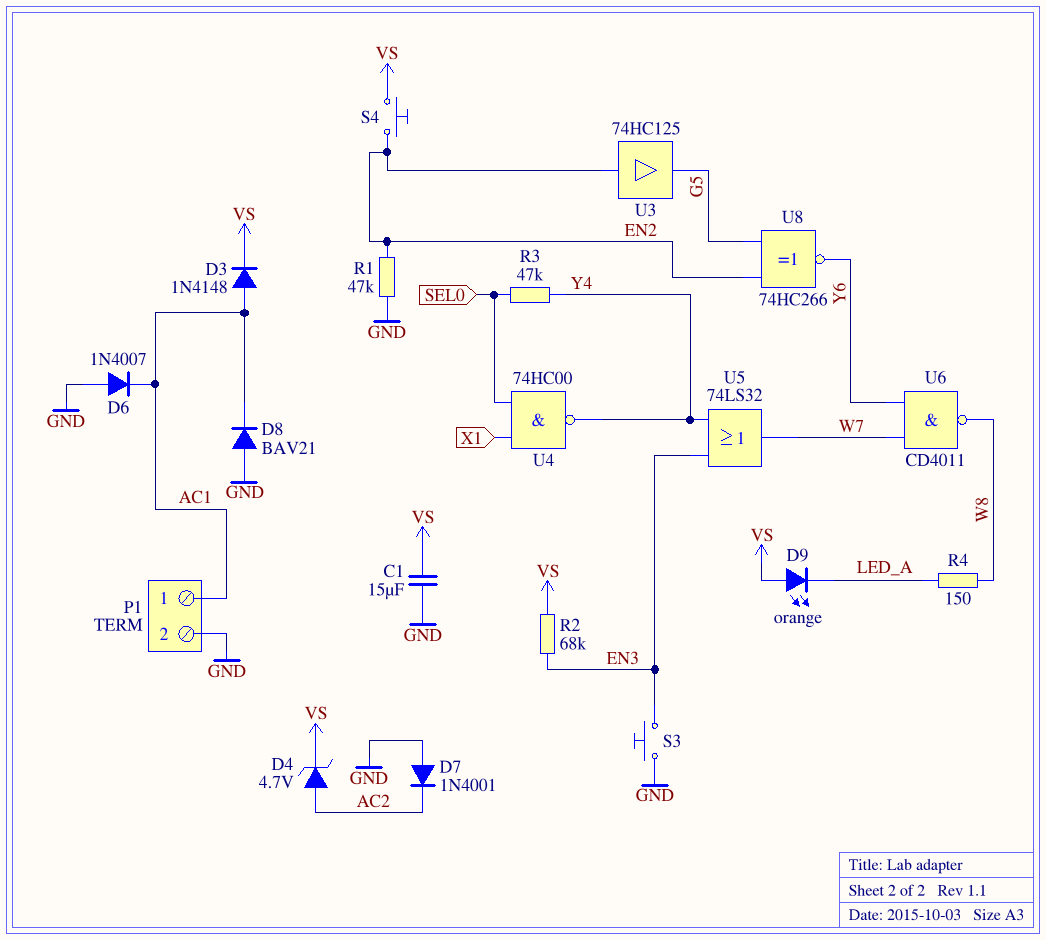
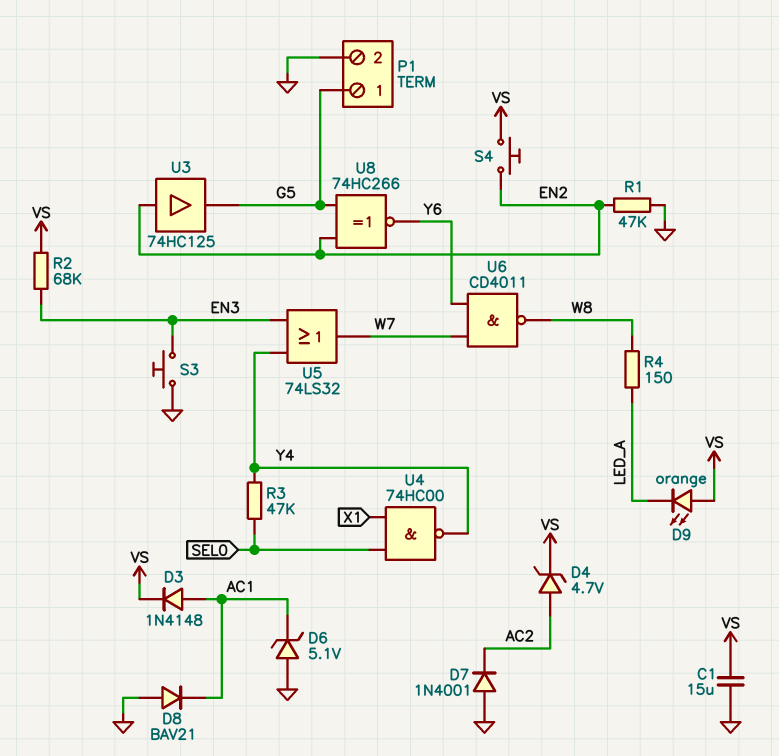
D6: diode 1N4007 (A GND, K AC1) -> zener 5.1V (A GND, K AC1)
P1 pin 1: AC1 -> G5

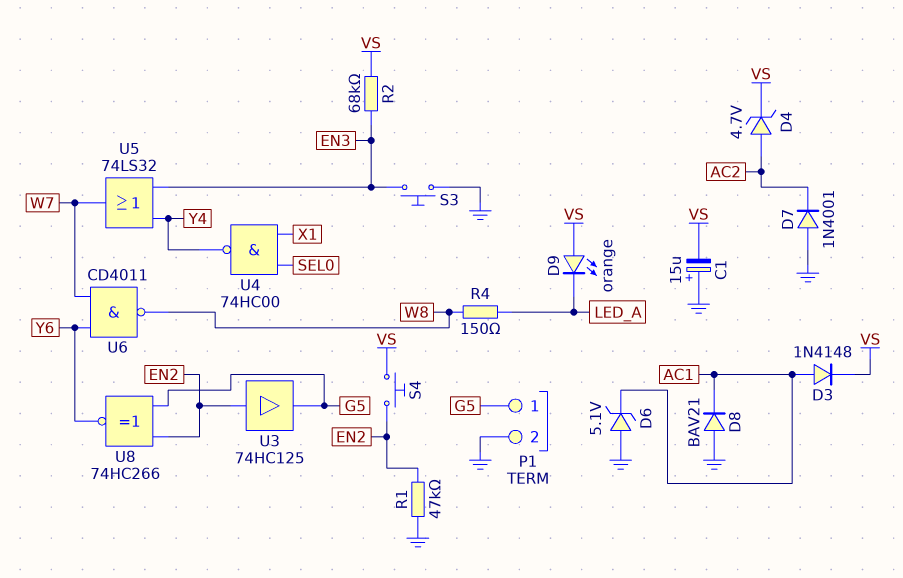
C1: 15uF (GND, VS) -> 15uF (plus GND, minus VS)
R3: 47k (SEL0, Y4) -> none

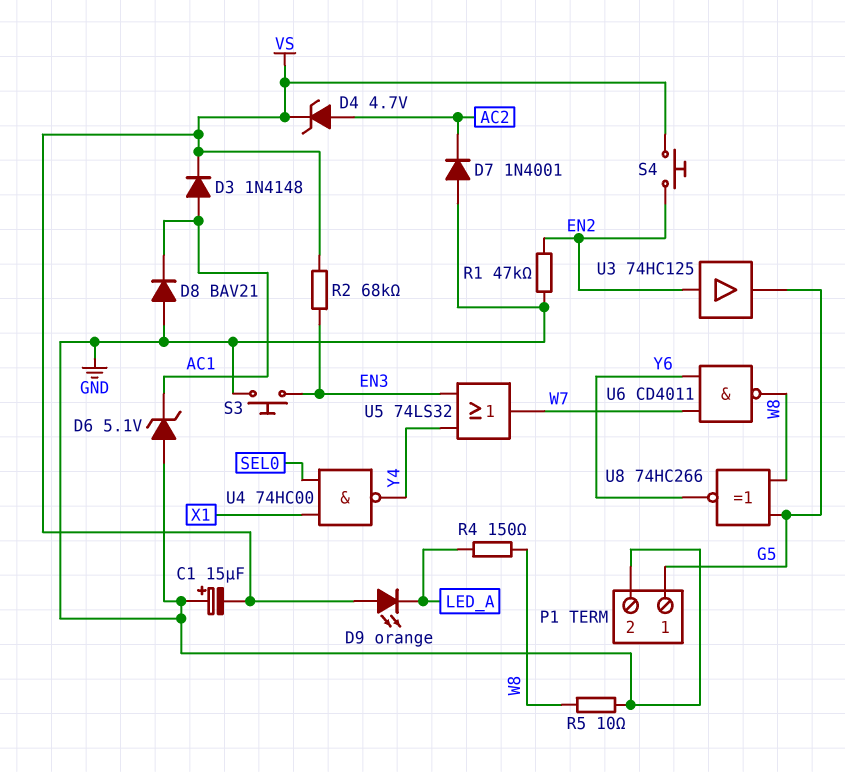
R5: none -> 10 (GND, W8)
U8: XNOR 74HC266 (in EN2, in G5, out Y6) -> XNOR 74HC266 (in G5, in W8, out Y6)

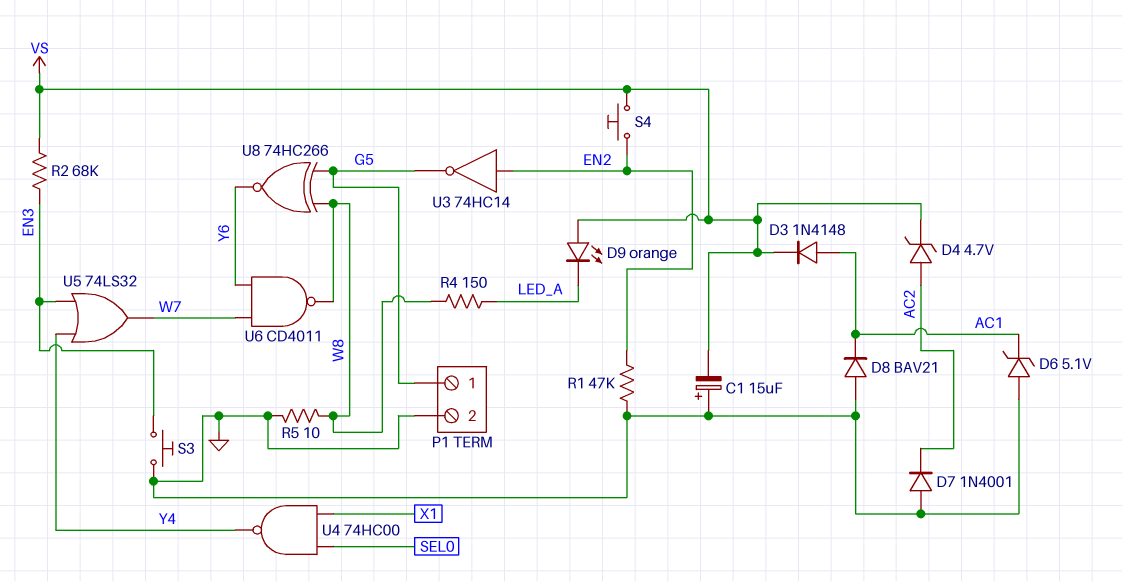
U3: buffer 74HC125 (in EN2, out G5) -> NOT 74HC14 (in EN2, out G5)

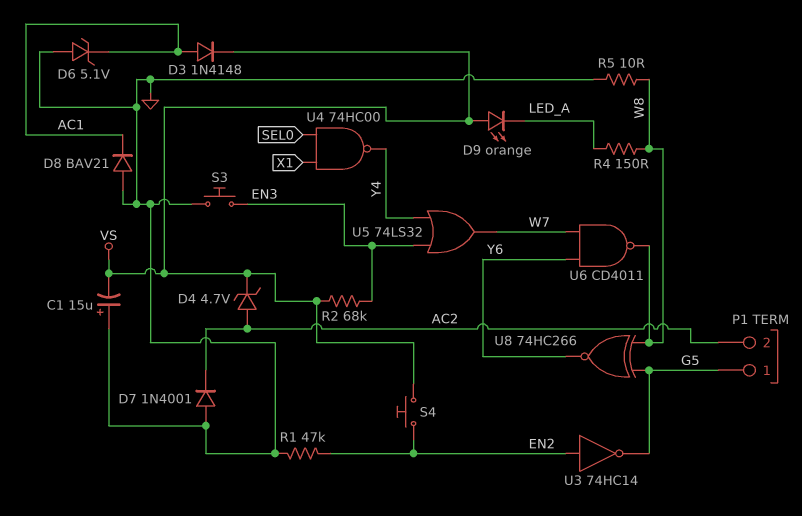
P1 pin 2: GND -> AC2

